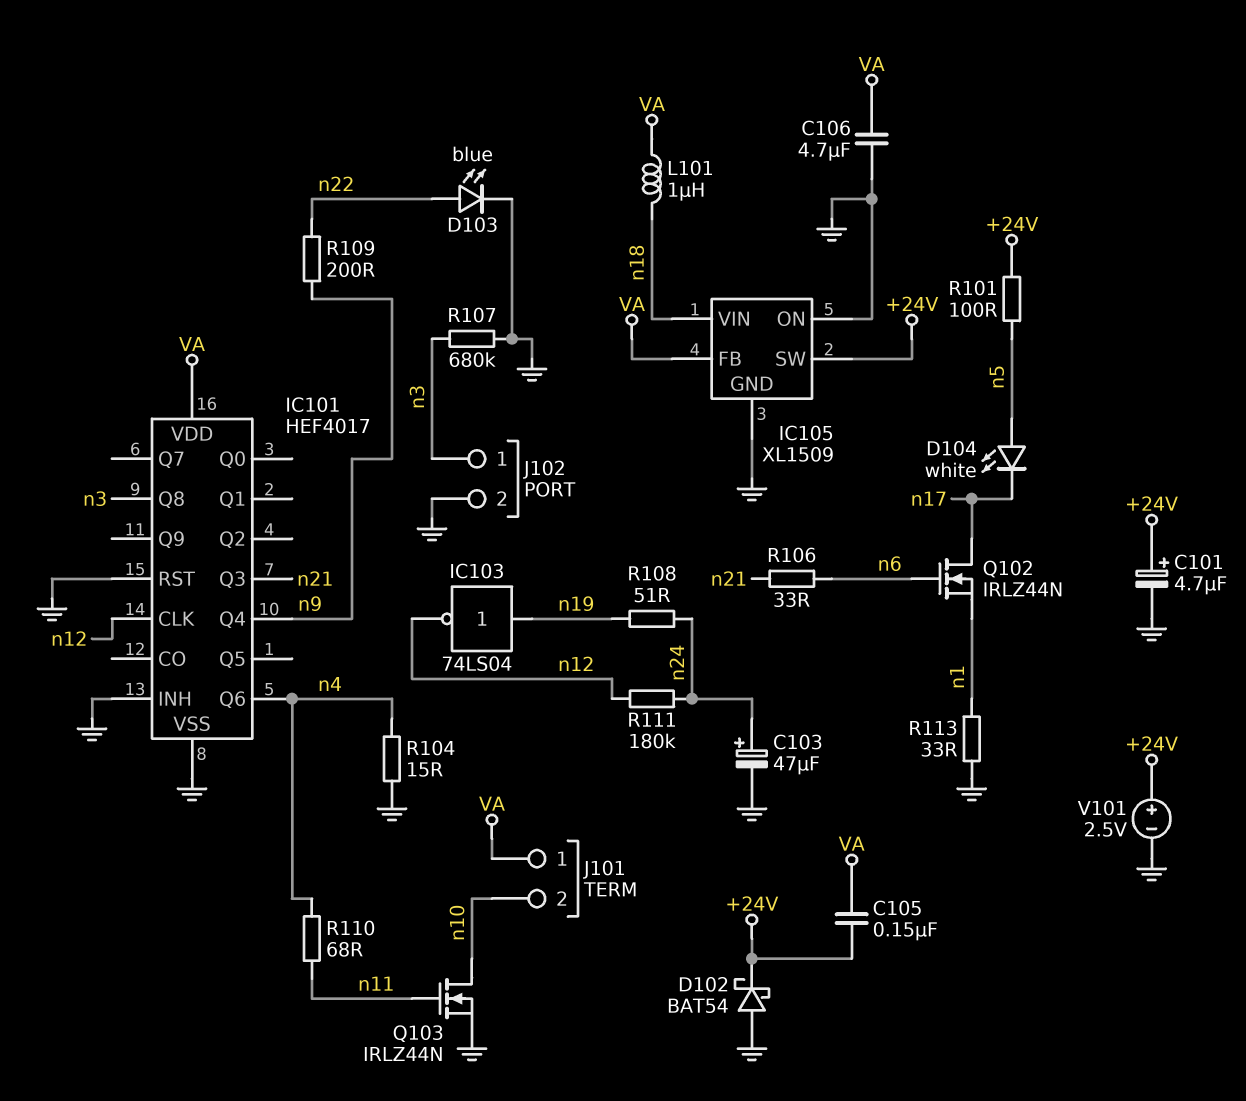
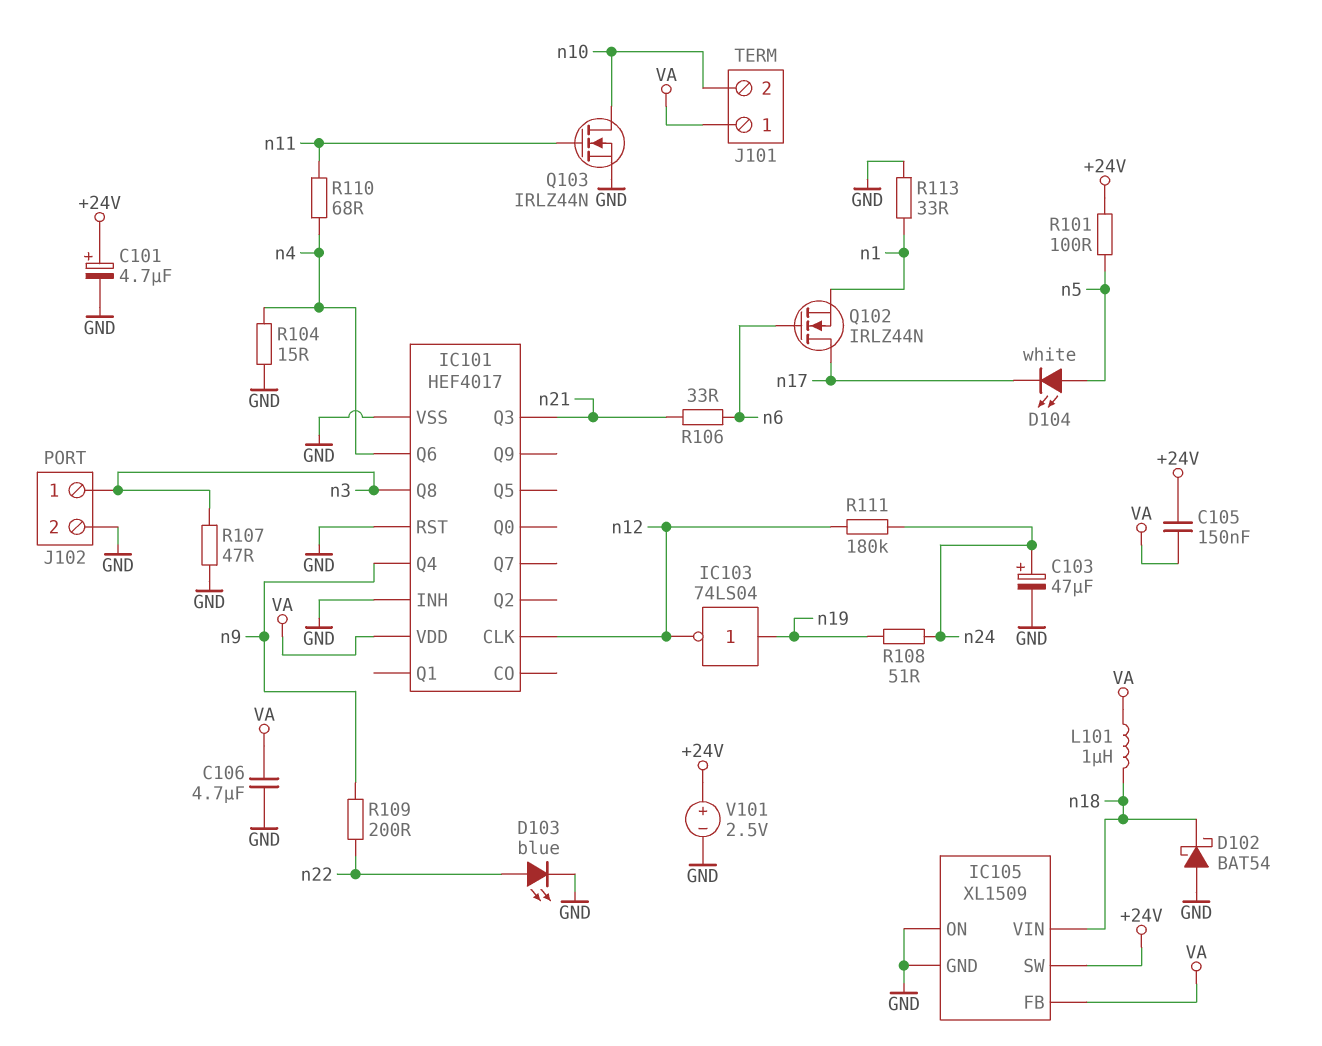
D102: schottky BAT54 (A GND, K +24V) -> schottky BAT54 (A GND, K n18)
R107: 680k (GND, n3) -> 47 (GND, n3)

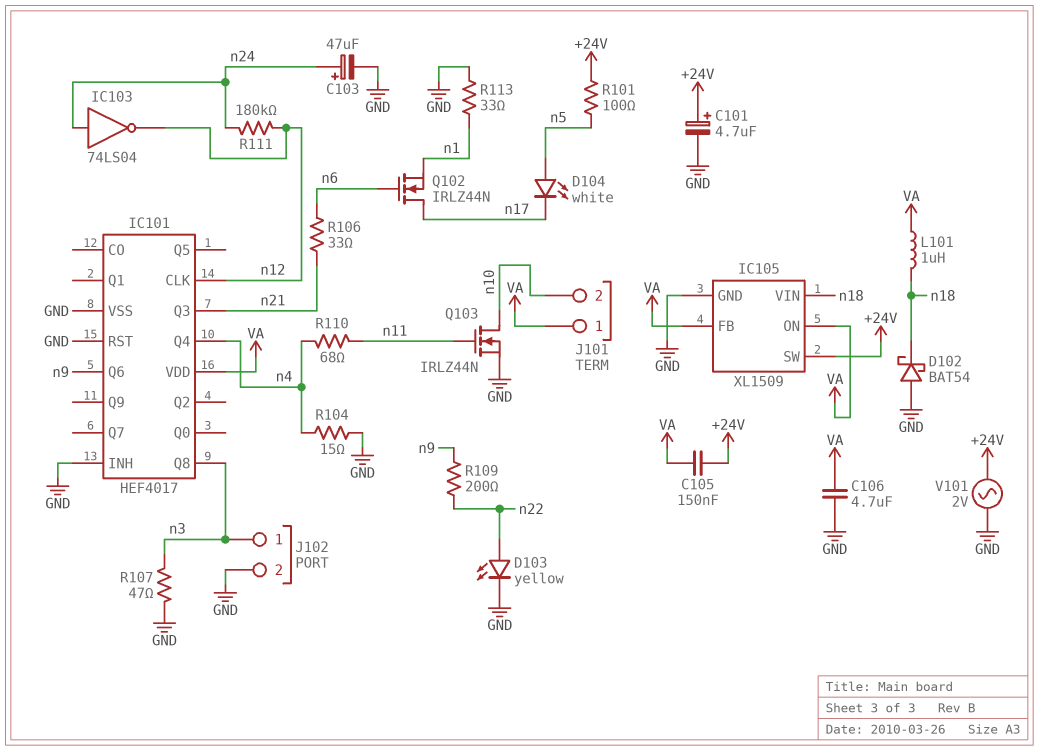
D103: LED blue (A n22, K GND) -> LED yellow (A n22, K GND)
IC101 pin Q4: n9 -> n4
IC101 pin Q6: n4 -> n9
IC103: NOT 74LS04 (in n19, out n12) -> NOT 74LS04 (in n24, out n12)
IC105 pin ON: GND -> VA
R108: 51 (n19, n24) -> none
V101: 2.5V (plus +24V, minus GND) -> AC 2V (+24V, GND)

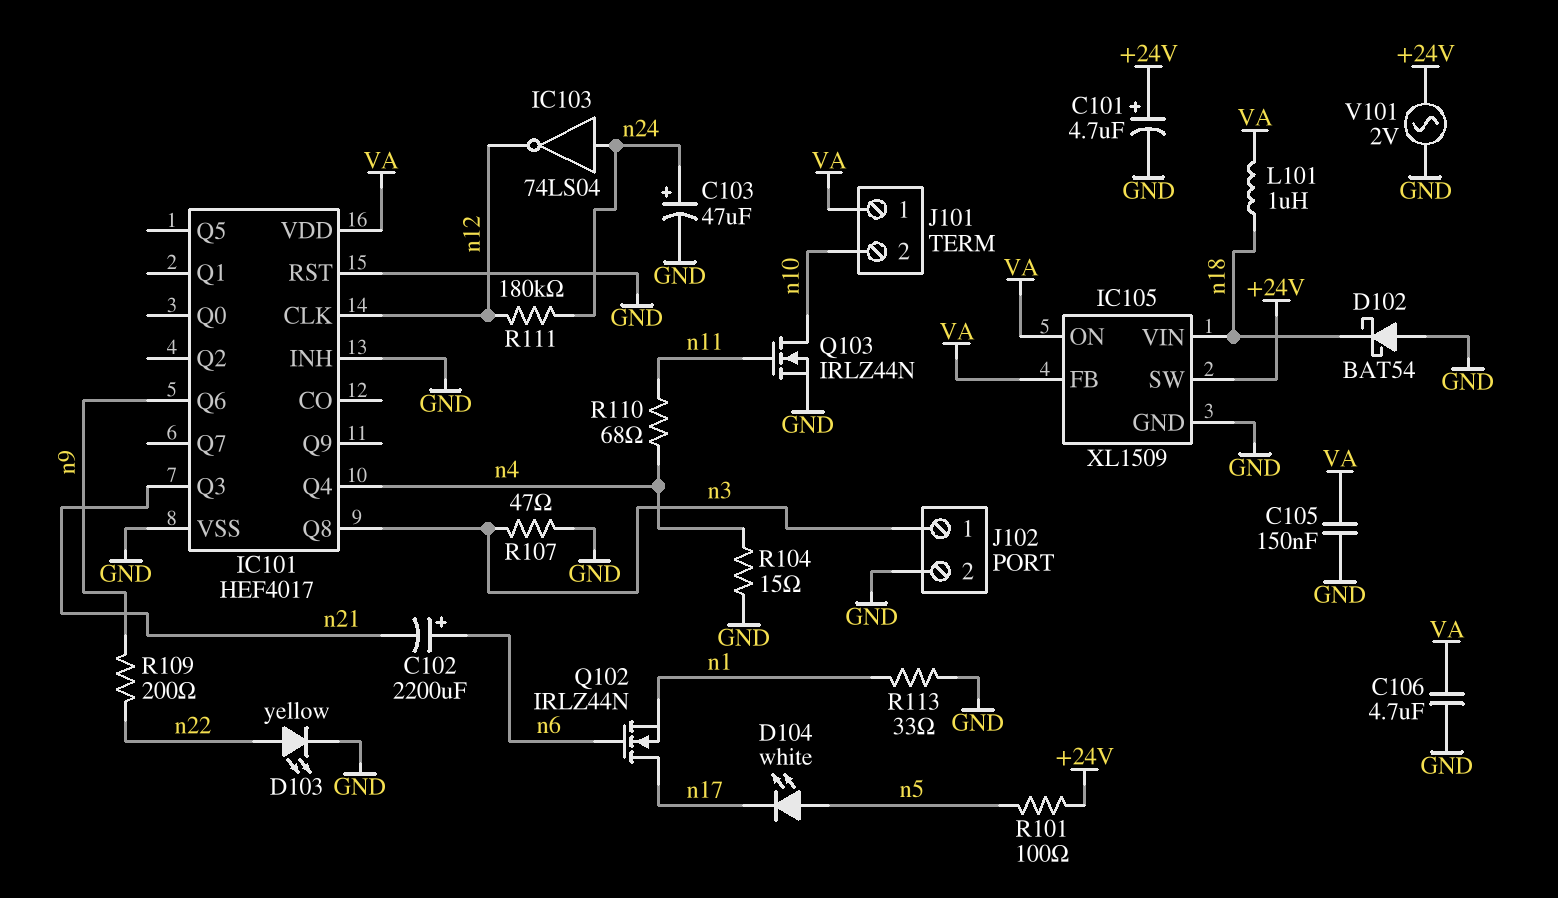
C102: none -> 2200uF (plus n6, minus n21)
C105: 150nF (+24V, VA) -> 150nF (GND, VA)
R106: 33 (n6, n21) -> none

